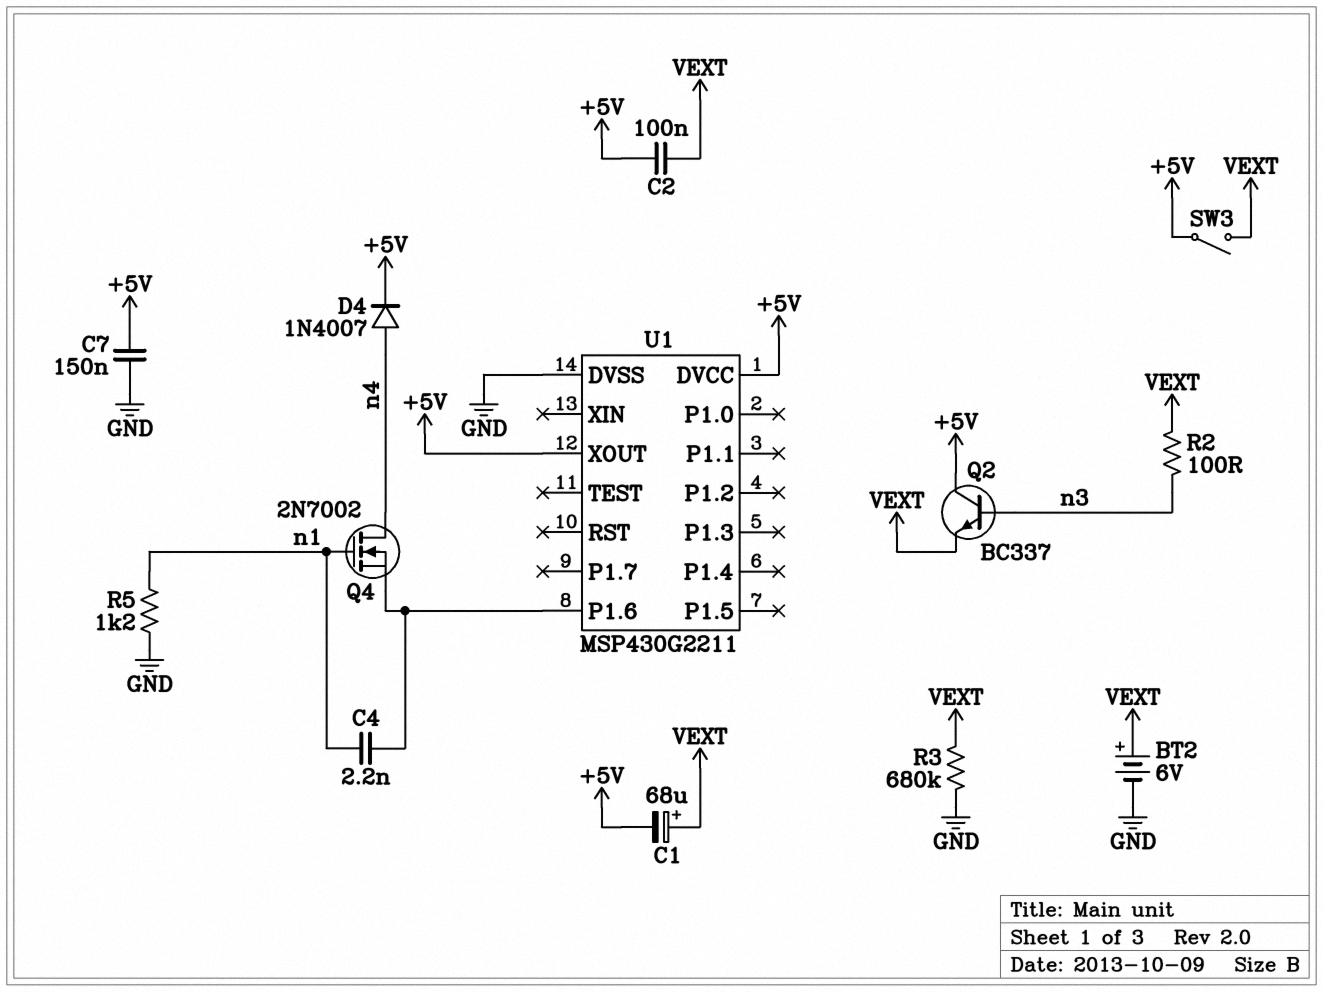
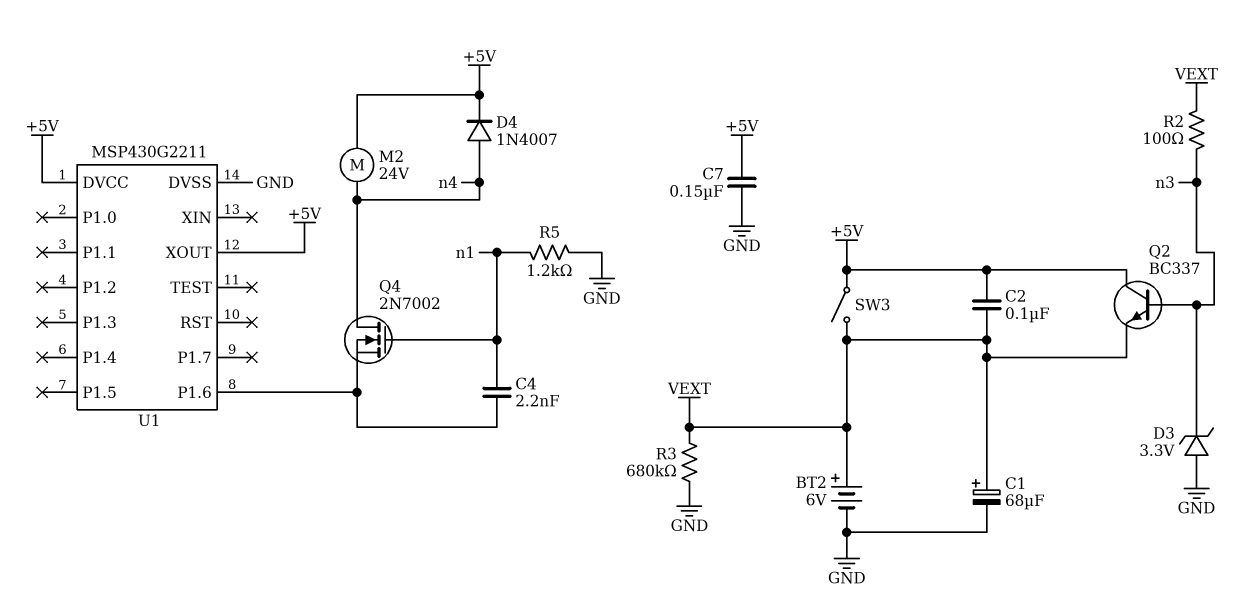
C1: 68uF (plus VEXT, minus +5V) -> 68uF (plus VEXT, minus GND)
D3: none -> zener 3.3V (A GND, K n3)
M2: none -> motor 24V (+5V, n4)

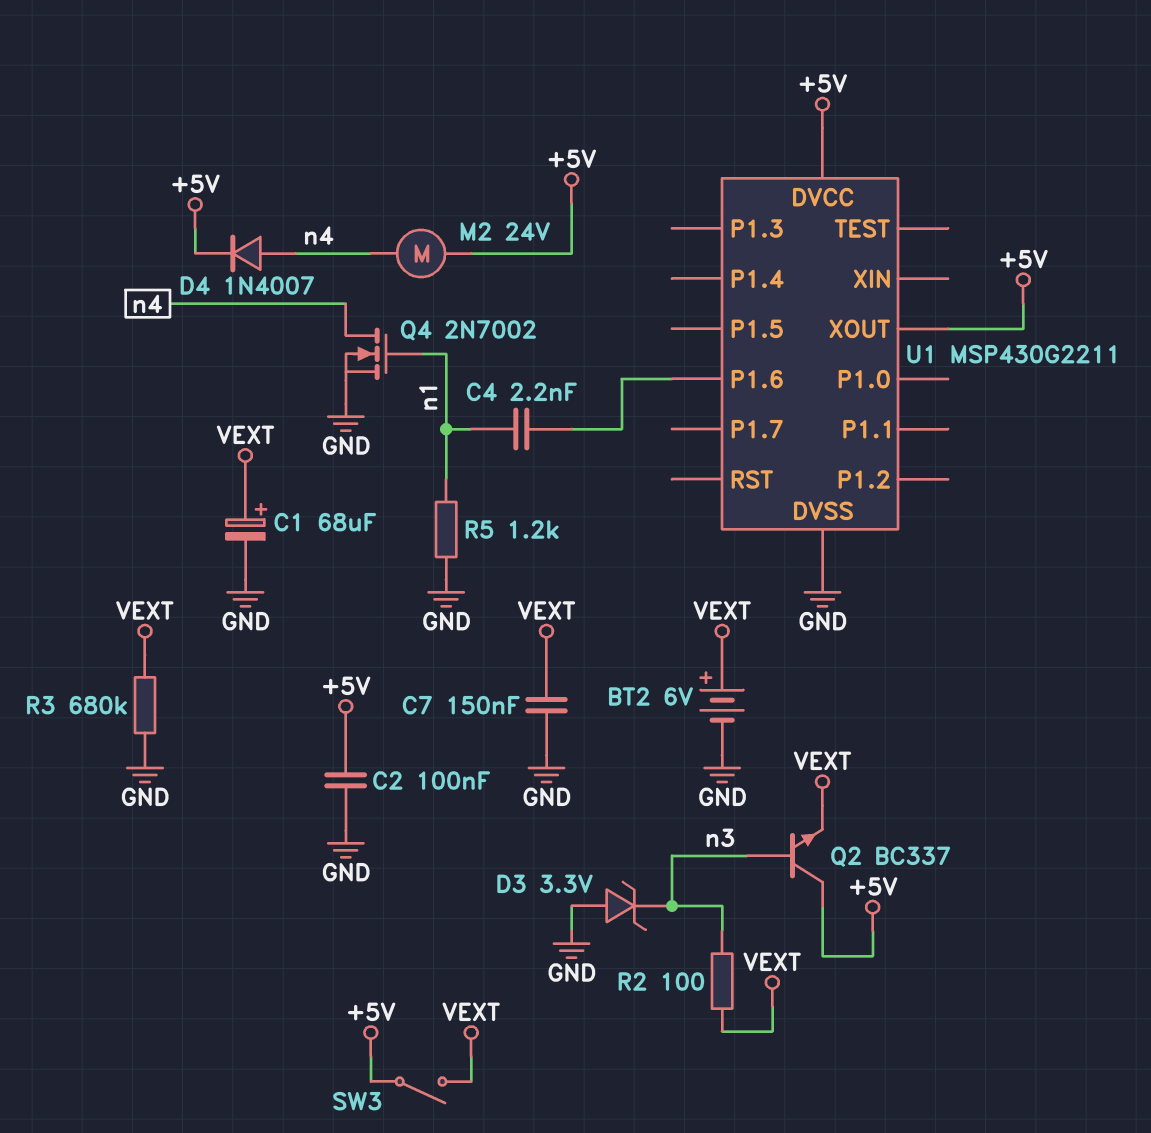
C2: 100nF (+5V, VEXT) -> 100nF (+5V, GND)
C7: 150nF (+5V, GND) -> 150nF (GND, VEXT)
Q4: NMOS 2N7002 (G n1, D n4, S U1/P1.6) -> NMOS 2N7002 (G n1, D n4, S GND)

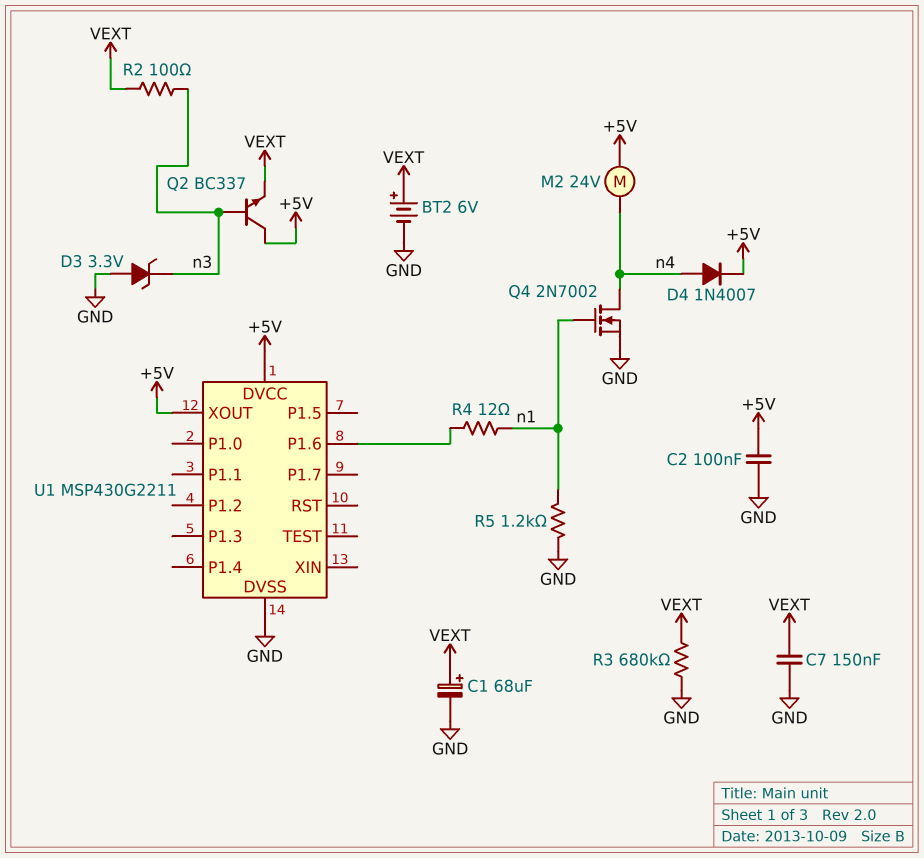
C4: 2.2nF (U1/P1.6, n1) -> none
R4: none -> 12 (U1/P1.6, n1)
SW3: switch (+5V, VEXT) -> none

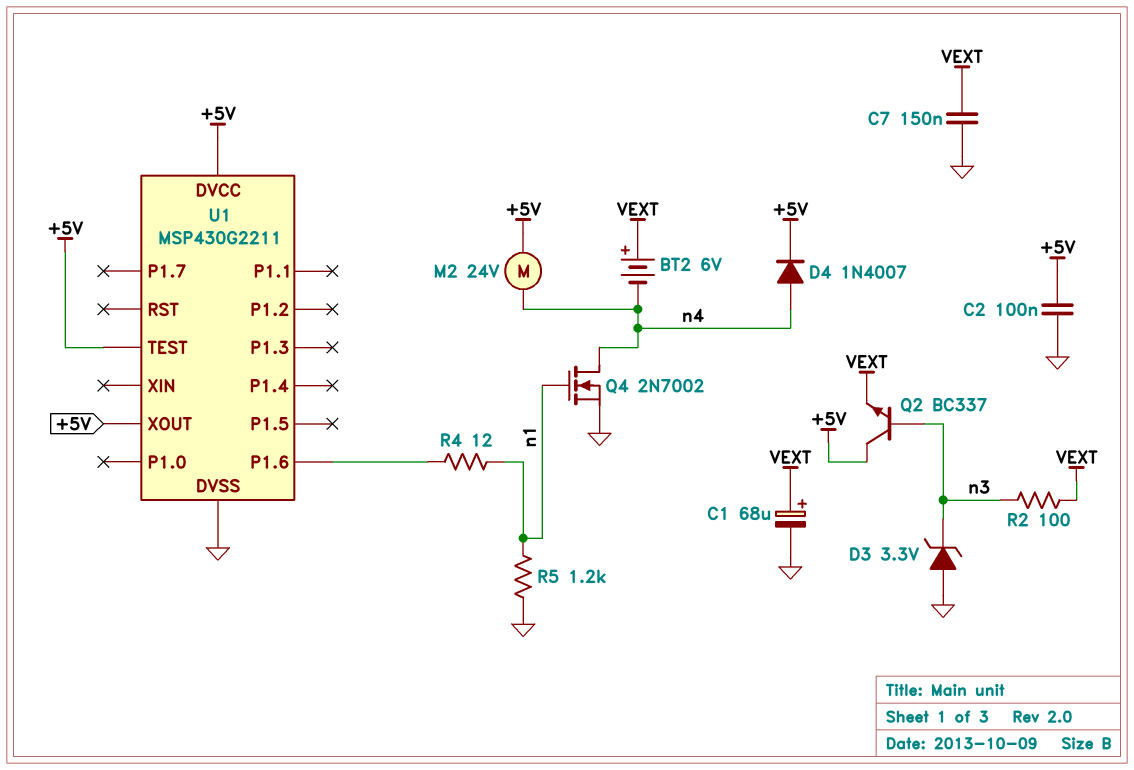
BT2: 6V (plus VEXT, minus GND) -> 6V (plus VEXT, minus n4)
R3: 680k (GND, VEXT) -> none
U1 pin TEST: none -> +5V

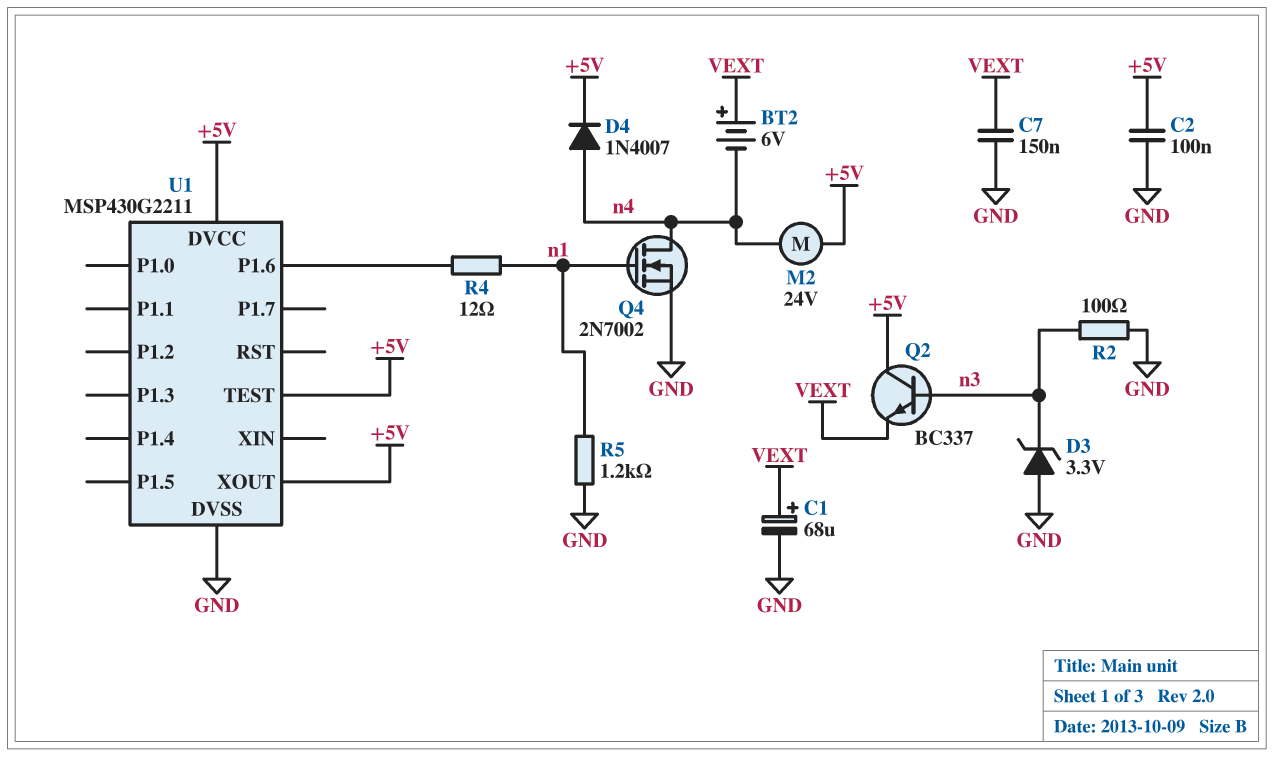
R2: 100 (VEXT, n3) -> 100 (GND, n3)

